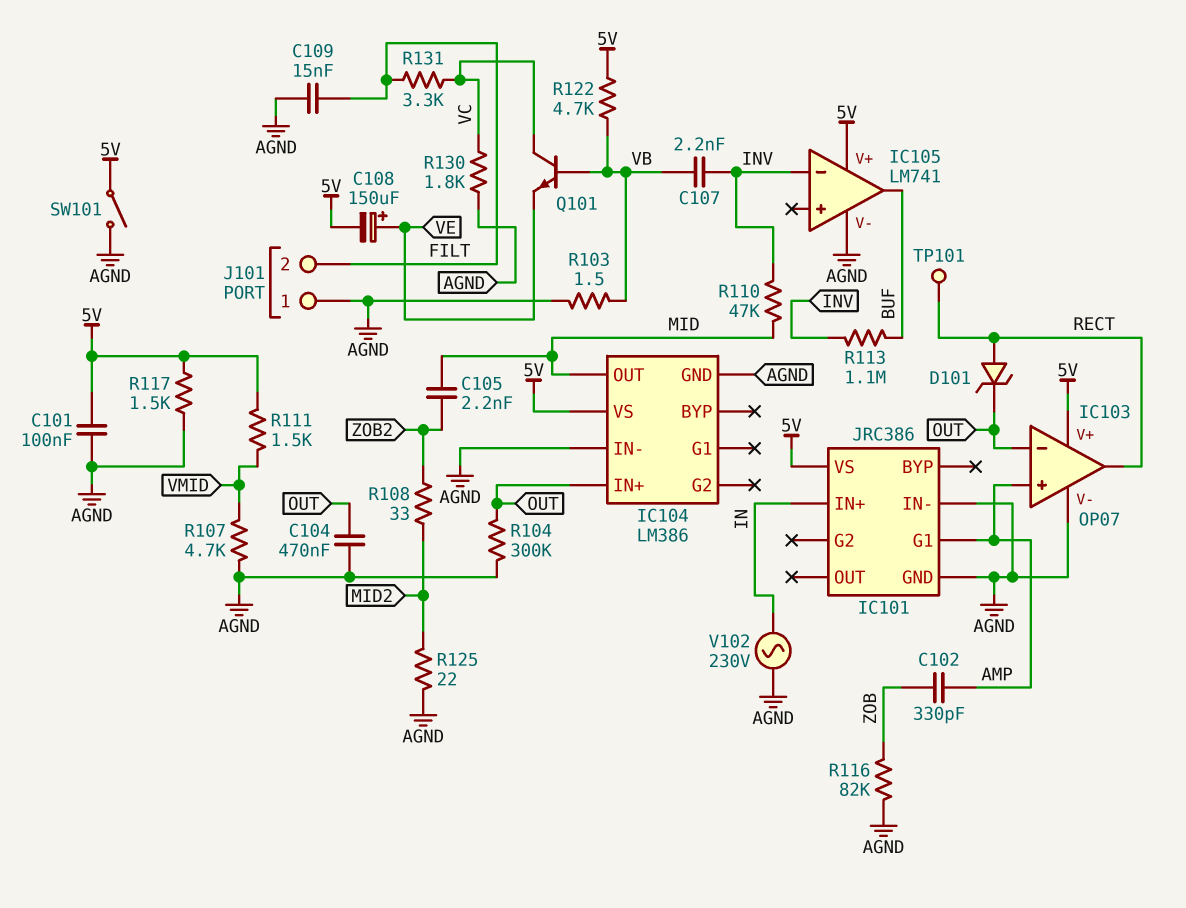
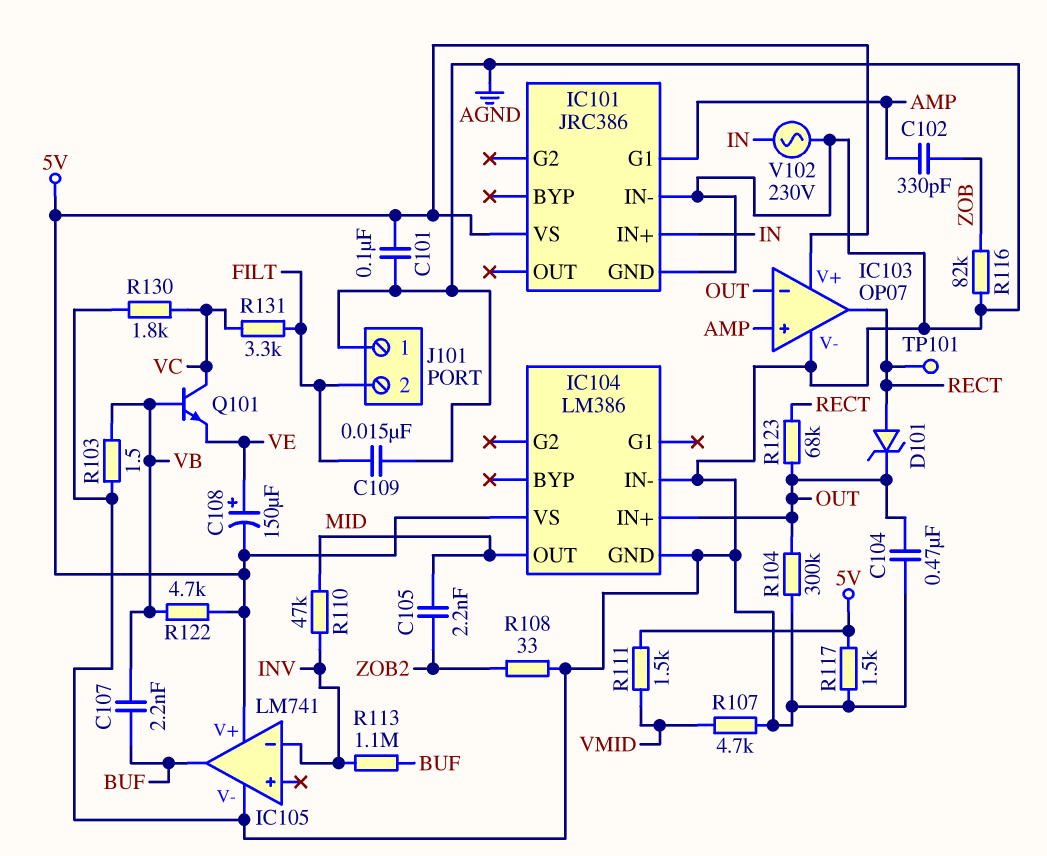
C107: 2.2nF (INV, VB) -> 2.2nF (BUF, VB)
R108: 33 (MID2, ZOB2) -> 33 (AGND, ZOB2)
R123: none -> 68k (OUT, RECT)
R125: 22 (AGND, MID2) -> none
SW101: switch (5V, AGND) -> none

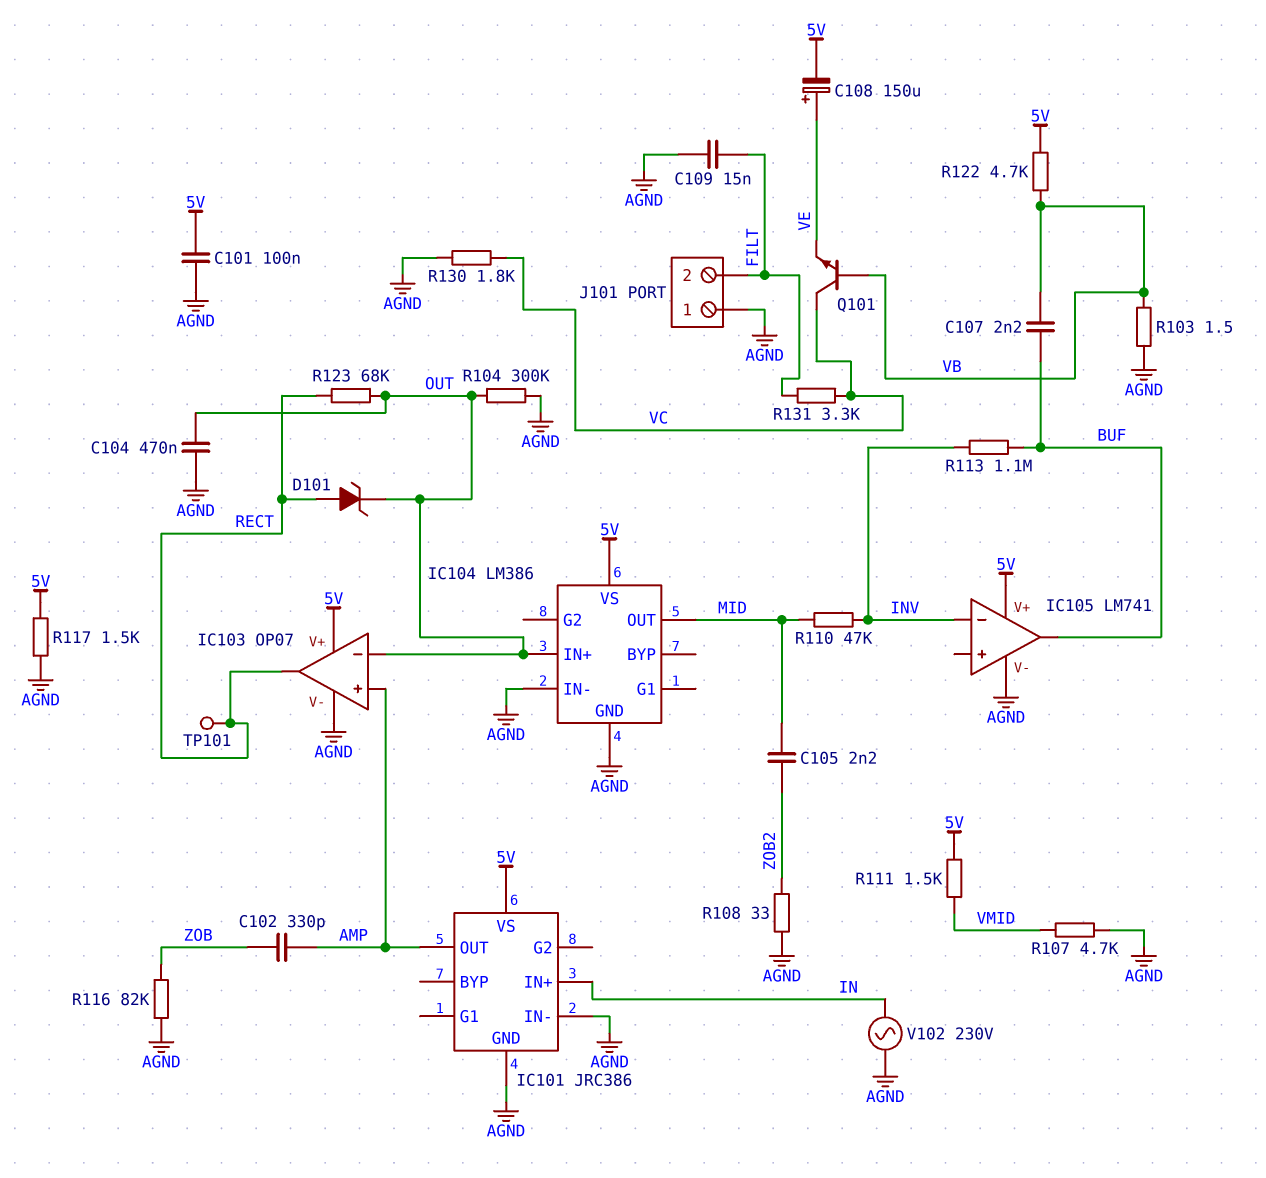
IC101 pin G1: AMP -> none
IC101 pin OUT: none -> AMP

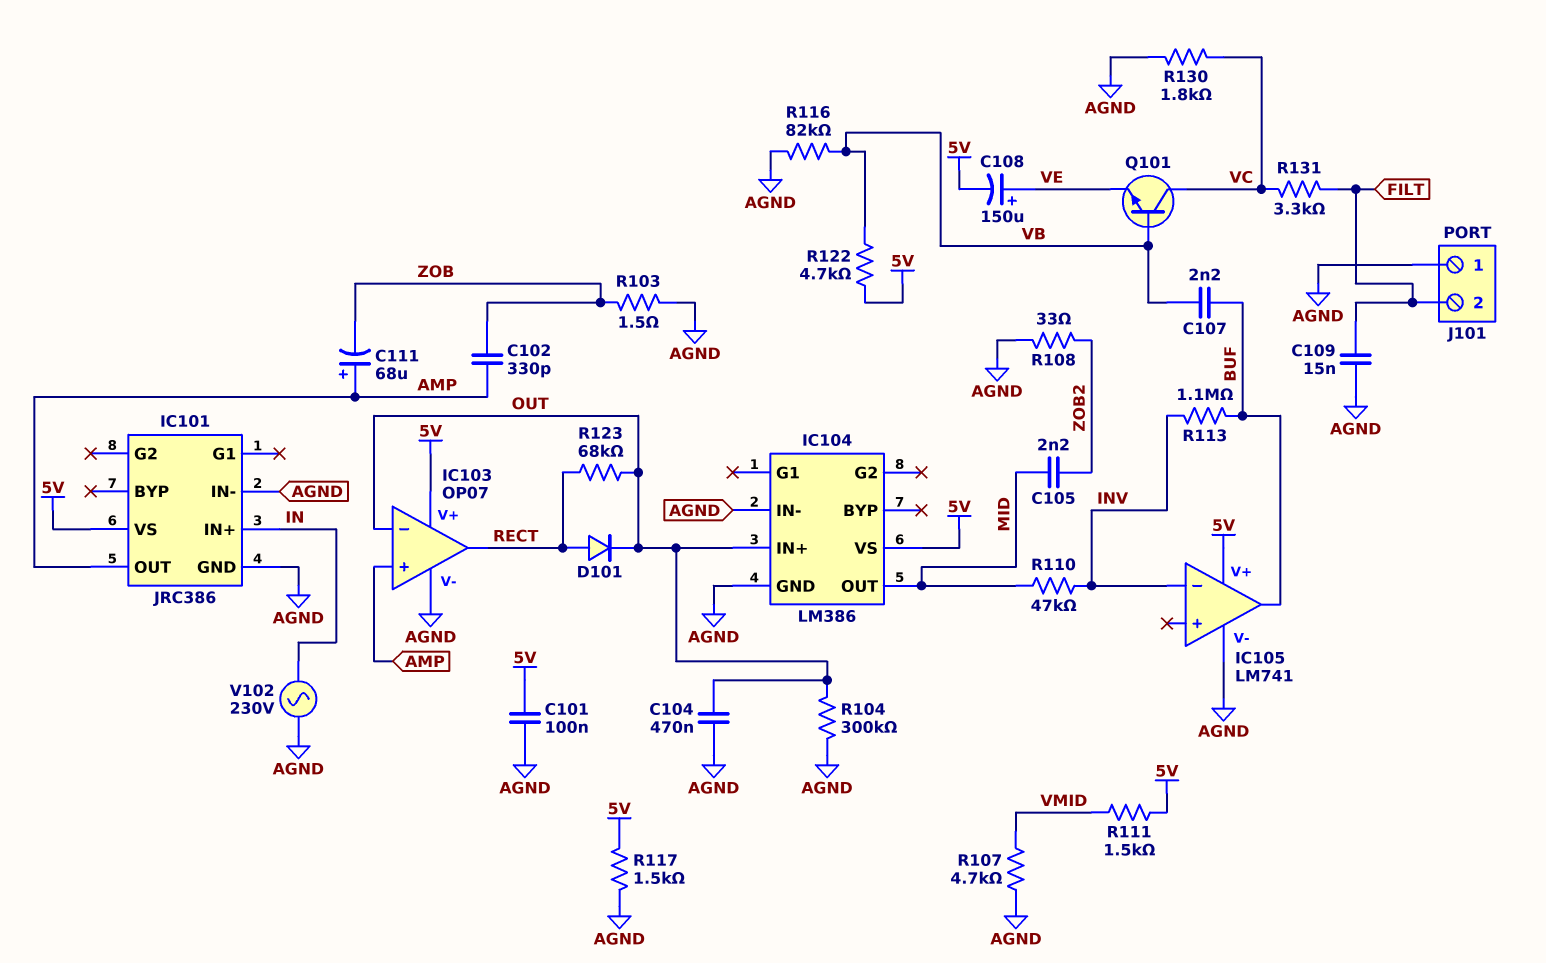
C111: none -> 68uF (plus AMP, minus ZOB)
D101: zener (A RECT, K OUT) -> diode (A RECT, K OUT)
R103: 1.5 (AGND, VB) -> 1.5 (AGND, ZOB)
R116: 82k (AGND, ZOB) -> 82k (AGND, VB)
TP101: test point (RECT) -> none

